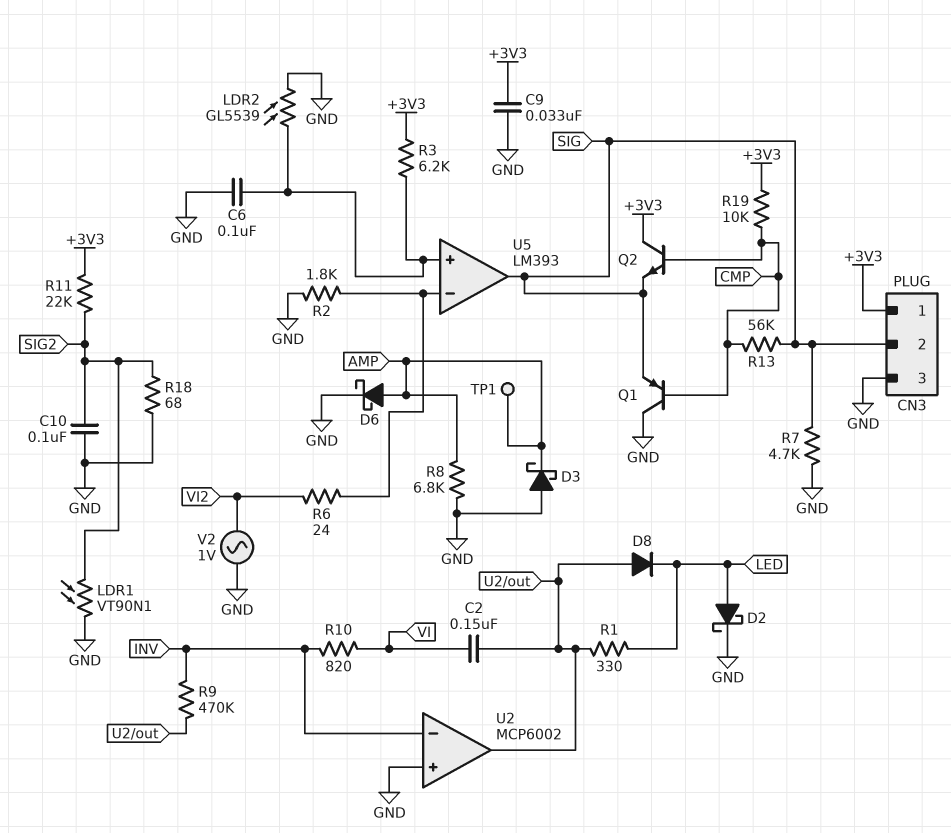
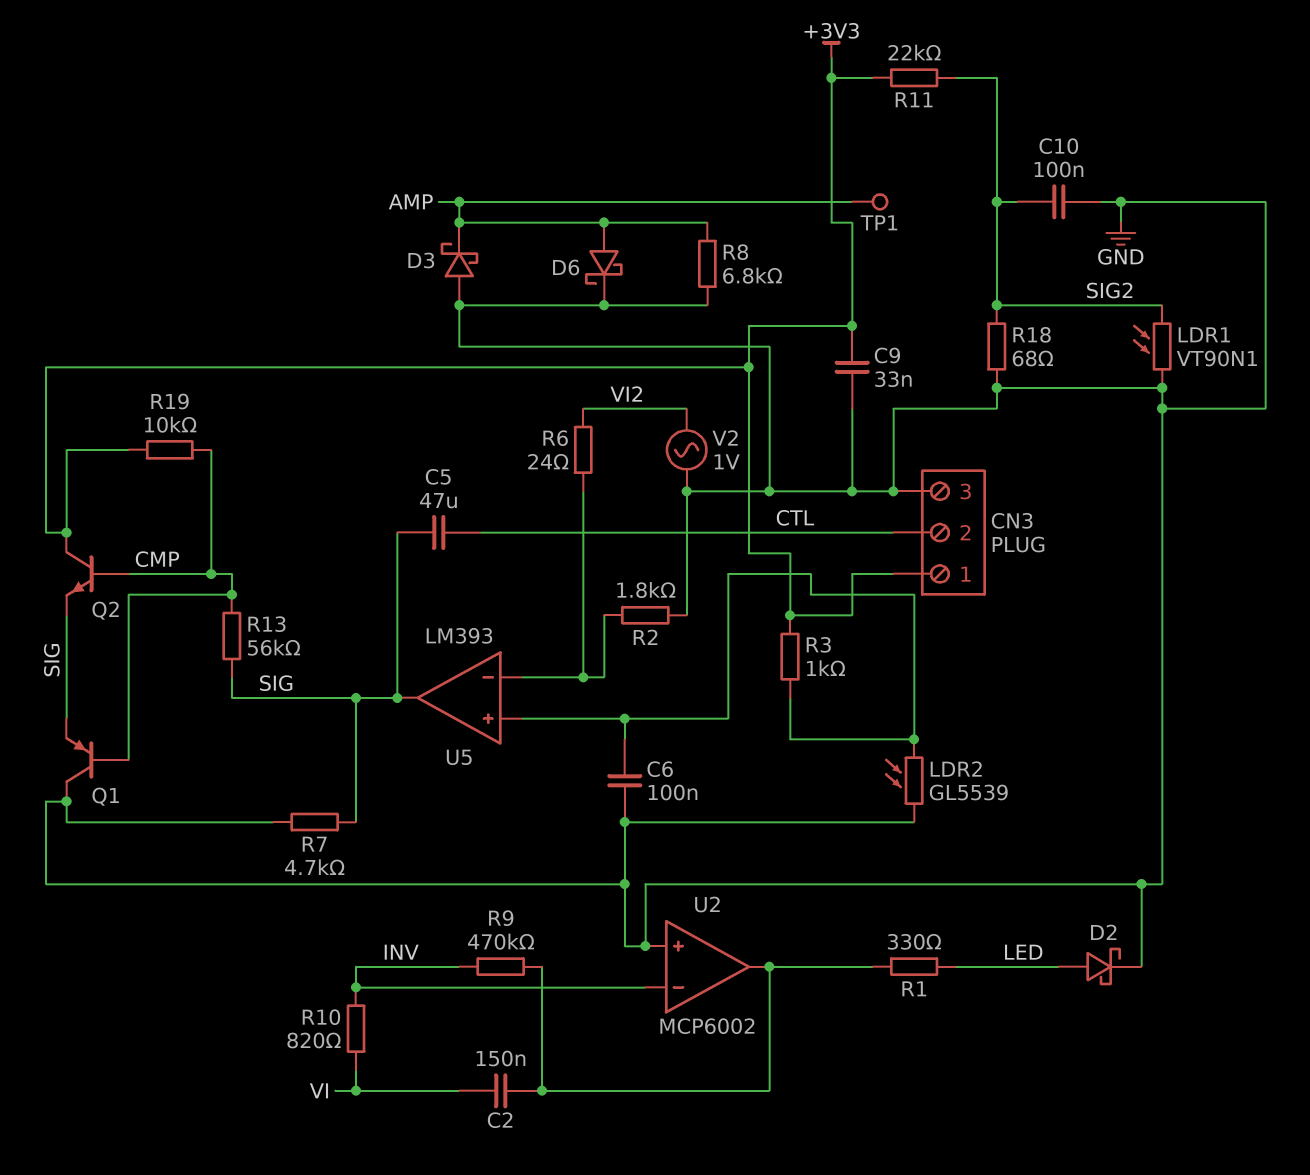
C5: none -> 47uF (CTL, SIG)
CN3 pin 2: SIG -> CTL
D8: diode (A U2/out, K LED) -> none
R3: 6.2k (+3V3, U5/in+) -> 1k (+3V3, U5/in+)

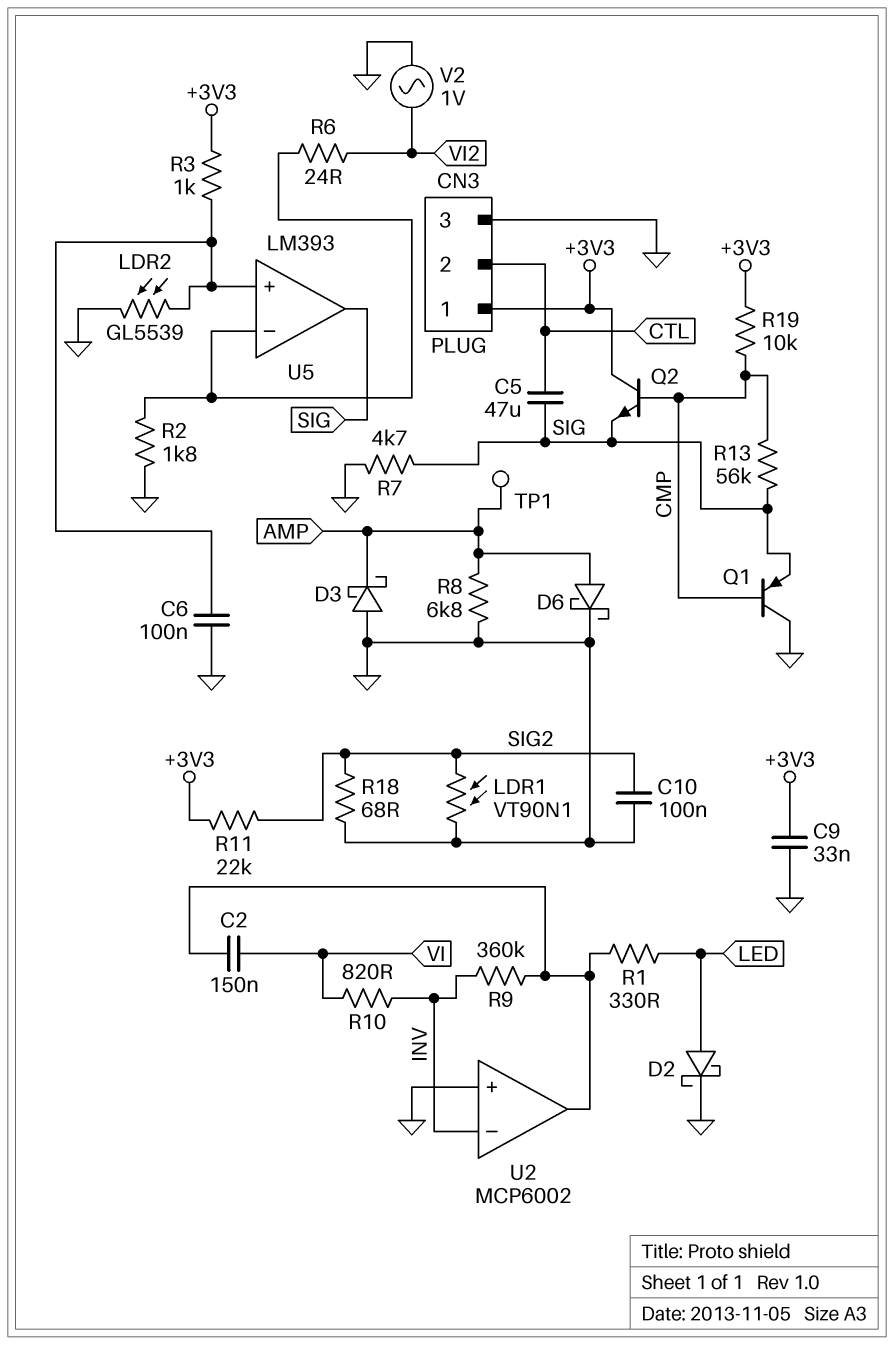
R9: 470k (INV, U2/out) -> 360k (INV, U2/out)

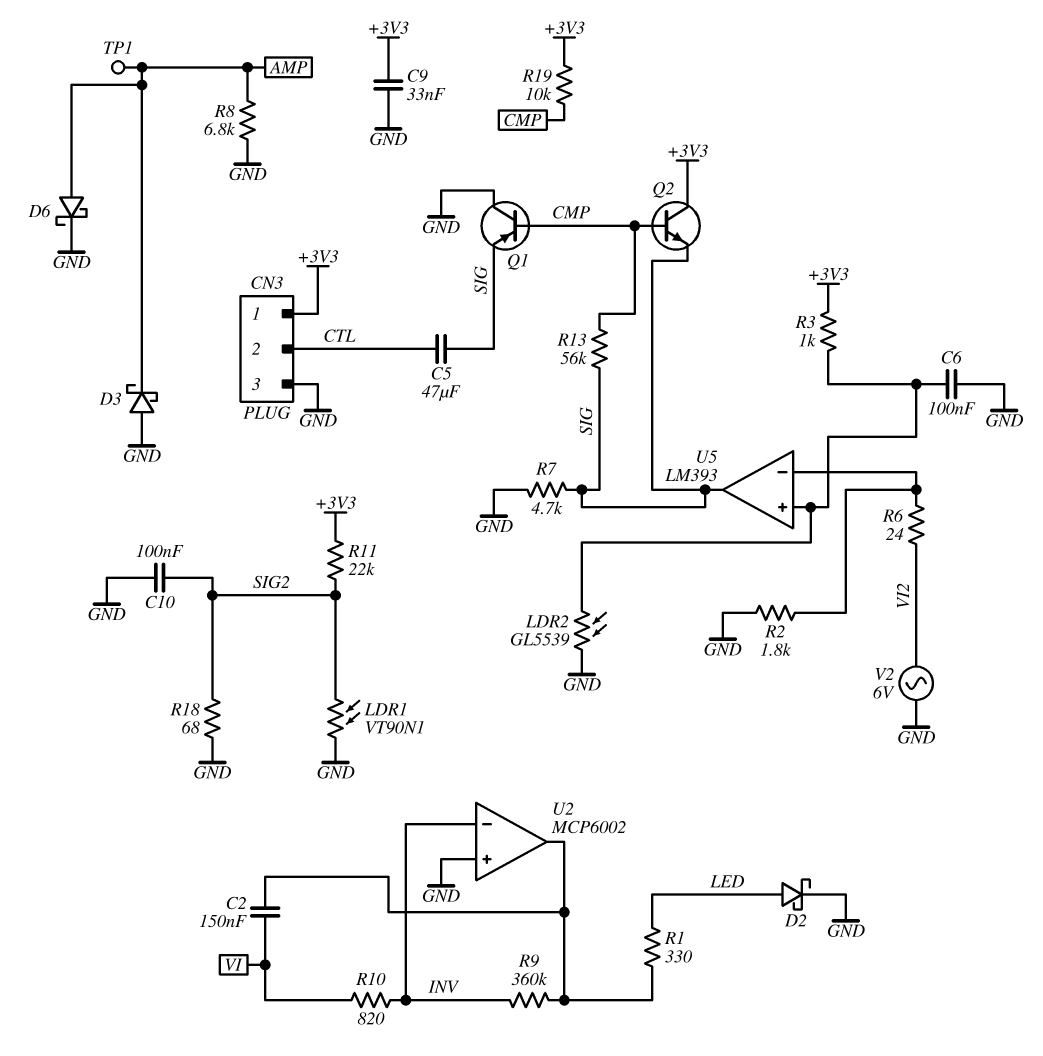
V2: AC 1V (GND, VI2) -> AC 6V (GND, VI2)

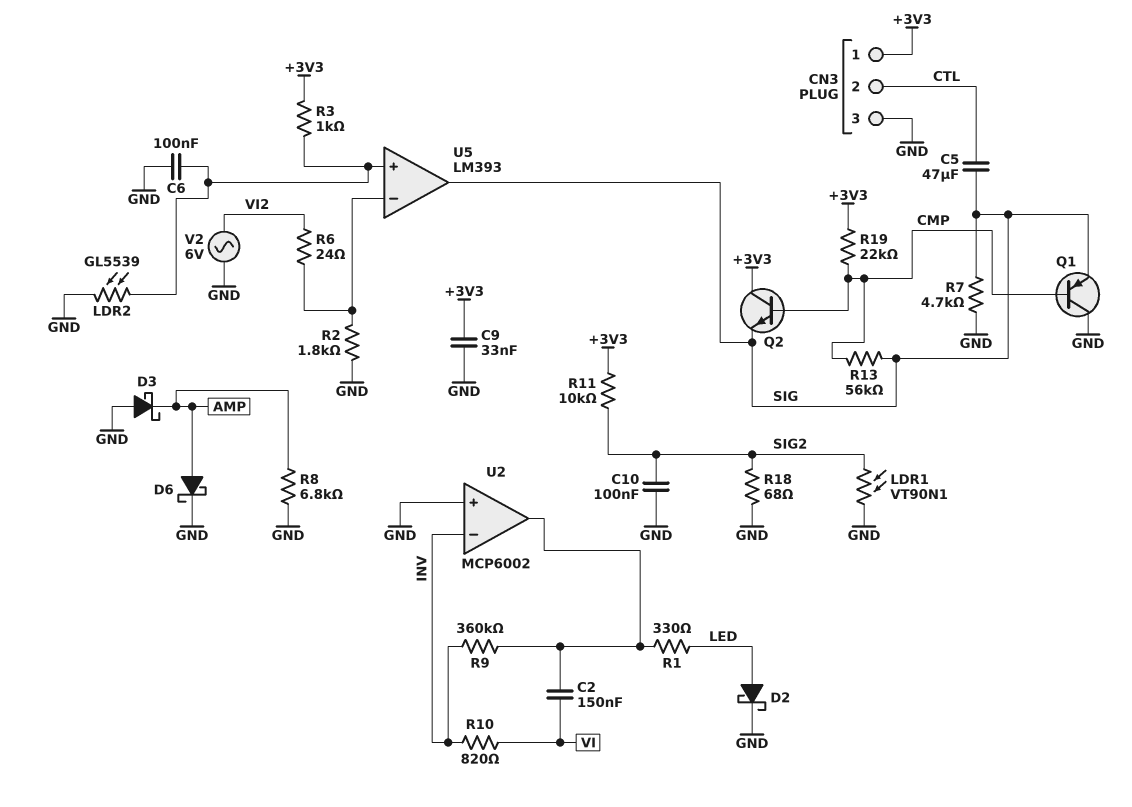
R11: 22k (+3V3, SIG2) -> 10k (+3V3, SIG2)
R19: 10k (+3V3, CMP) -> 22k (+3V3, CMP)
TP1: test point (AMP) -> none

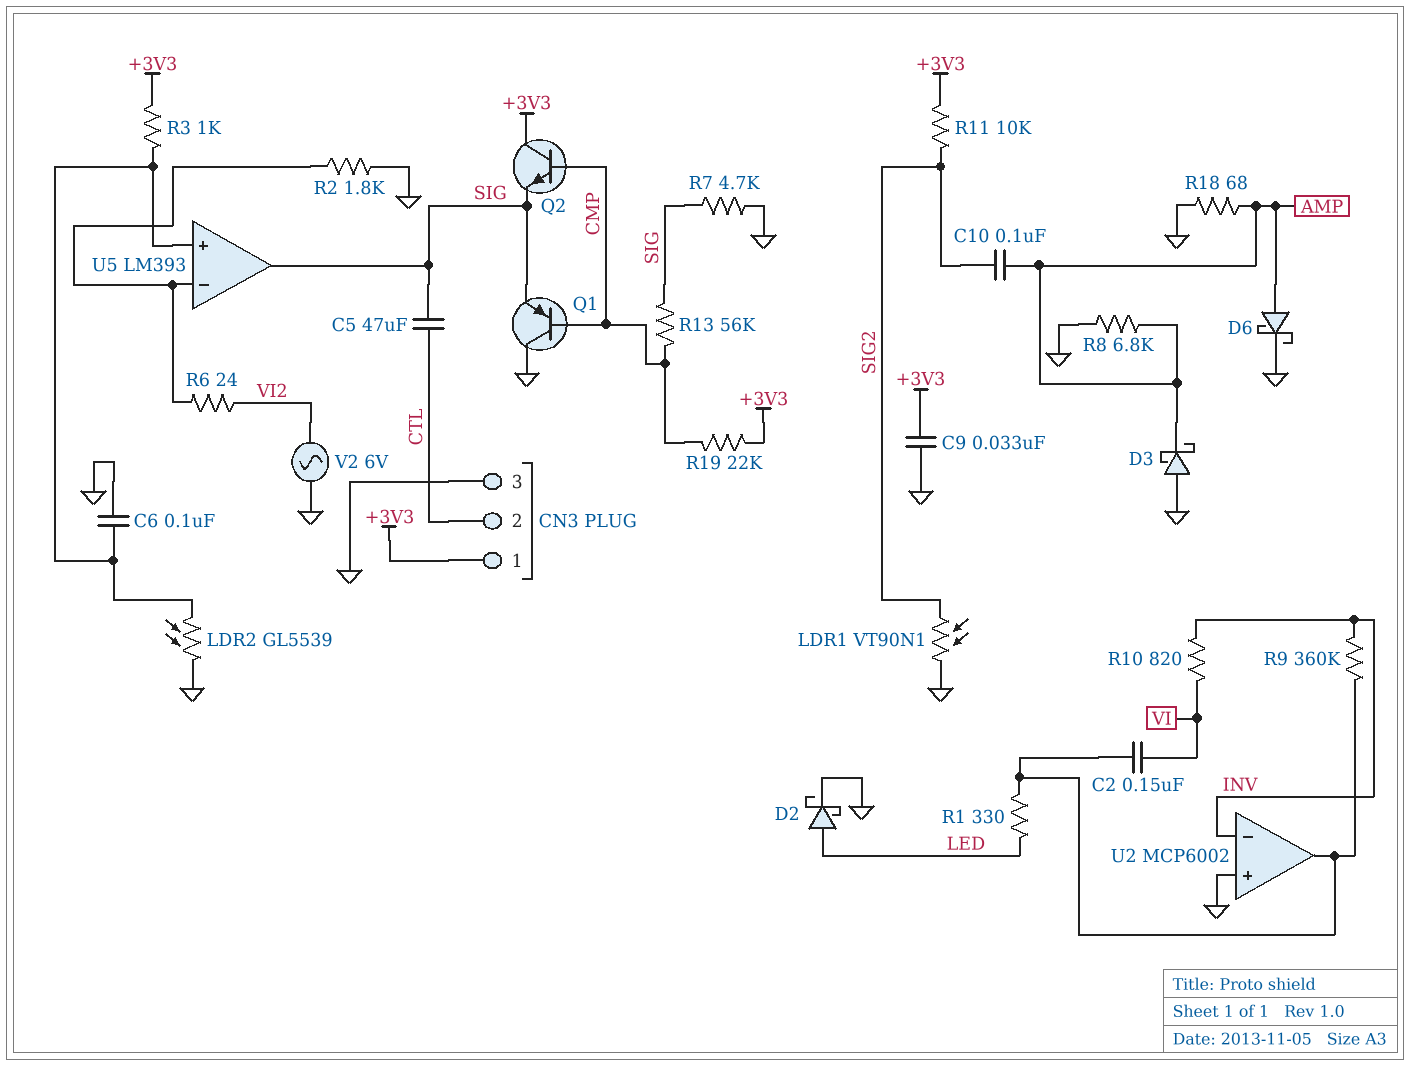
C10: 100nF (GND, SIG2) -> 100nF (AMP, SIG2)
R18: 68 (GND, SIG2) -> 68 (AMP, GND)

